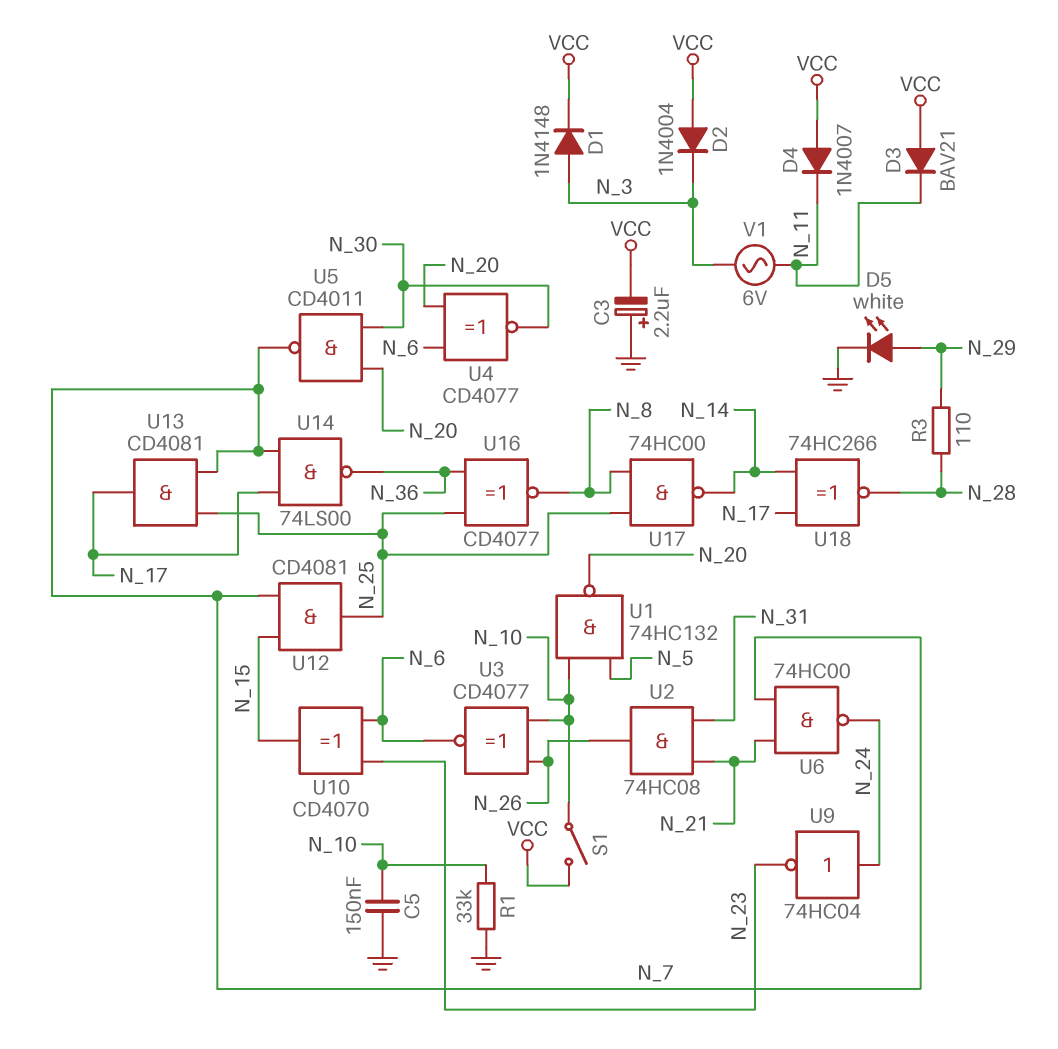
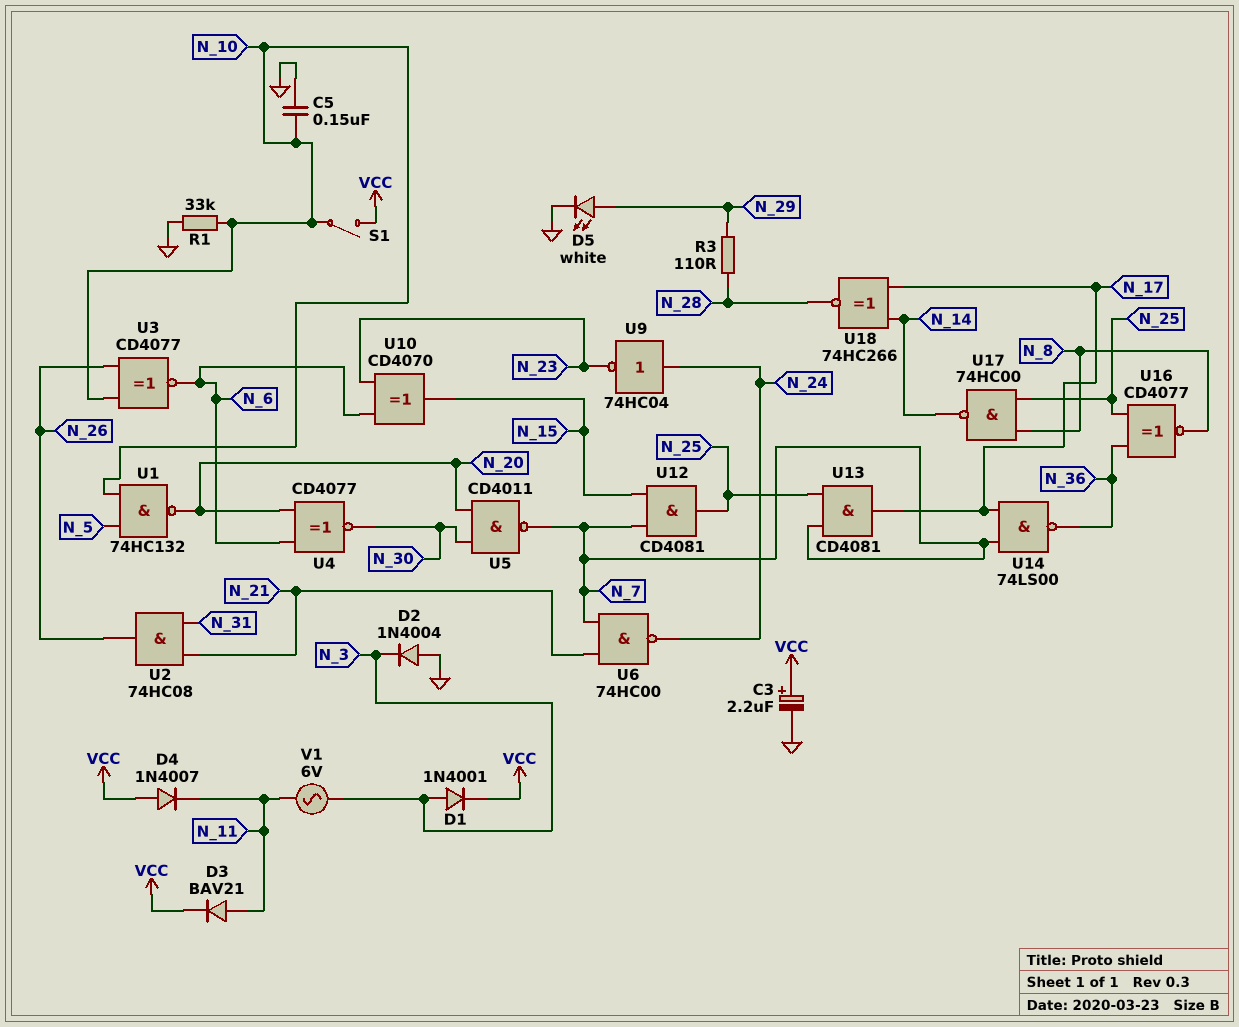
C3: 2.2uF (plus GND, minus VCC) -> 2.2uF (plus VCC, minus GND)
D1: diode 1N4148 (A N_3, K VCC) -> diode 1N4001 (A N_3, K VCC)
D2: diode 1N4004 (A VCC, K N_3) -> diode 1N4004 (A GND, K N_3)
D3: diode BAV21 (A VCC, K N_11) -> diode BAV21 (A N_11, K VCC)

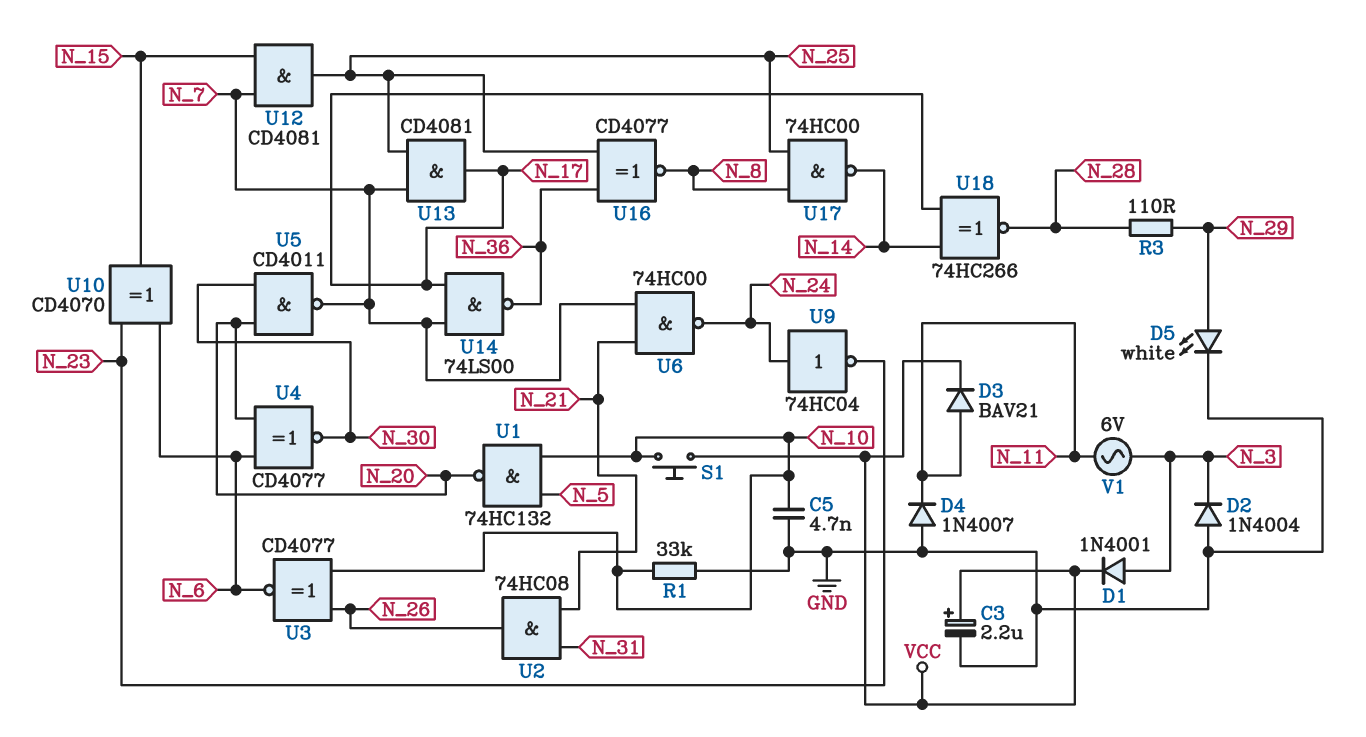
C5: 150nF (GND, N_10) -> 4.7nF (GND, N_10)
D4: diode 1N4007 (A VCC, K N_11) -> diode 1N4007 (A GND, K N_11)
S1: switch (N_10, VCC) -> button (N_10, VCC)

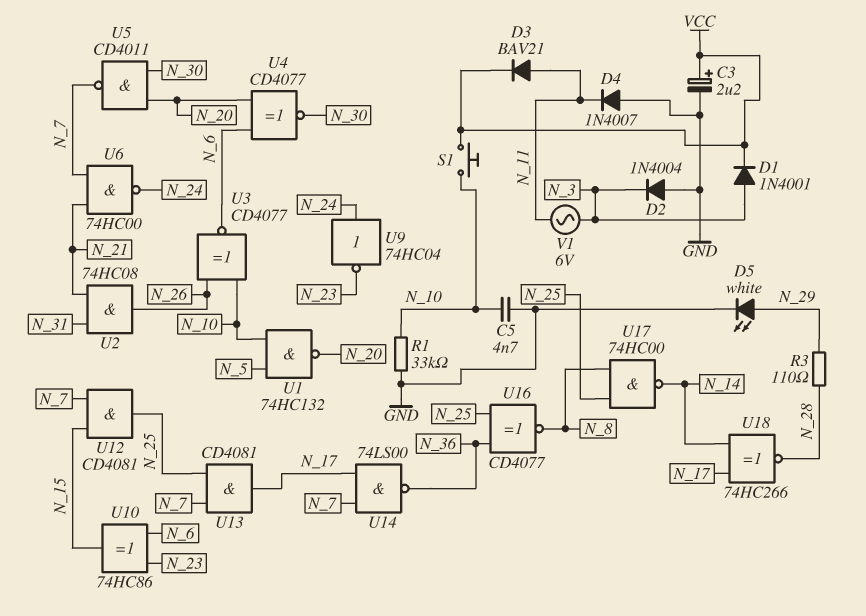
U10: XOR CD4070 (in N_6, in N_23, out N_15) -> XOR 74HC86 (in N_6, in N_23, out N_15)

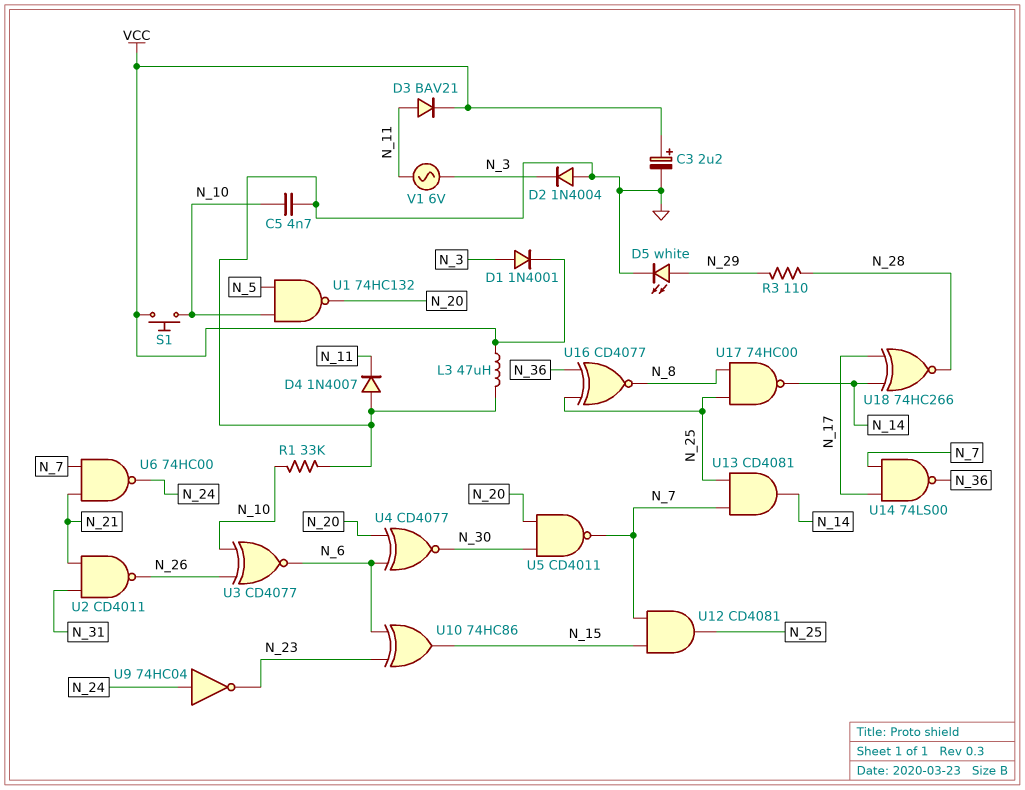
L3: none -> 47uH (GND, VCC)
U2: AND 74HC08 (in N_21, in N_31, out N_26) -> NAND CD4011 (in N_21, in N_31, out N_26)
U13: AND CD4081 (in N_7, in N_25, out N_17) -> AND CD4081 (in N_7, in N_25, out N_14)

